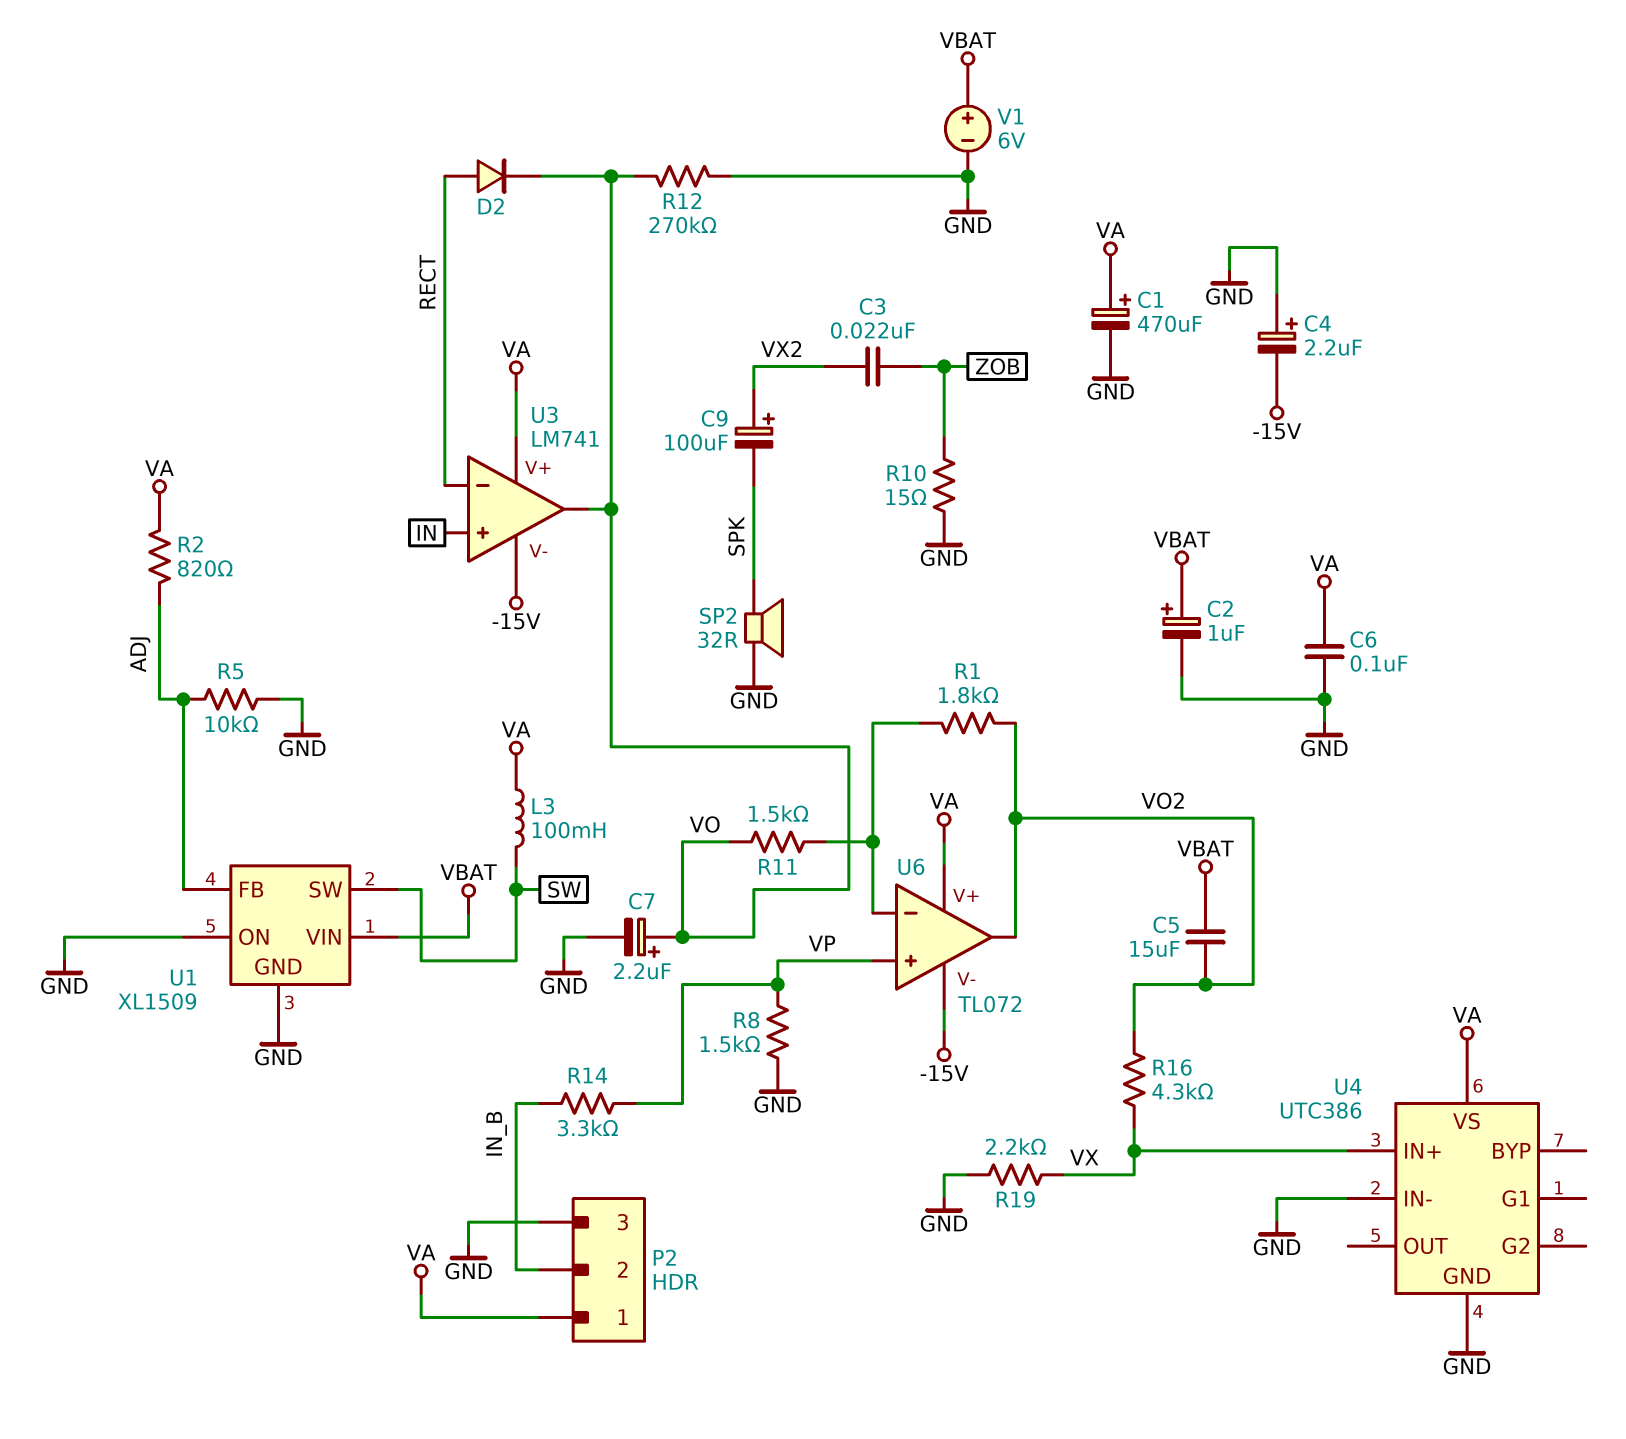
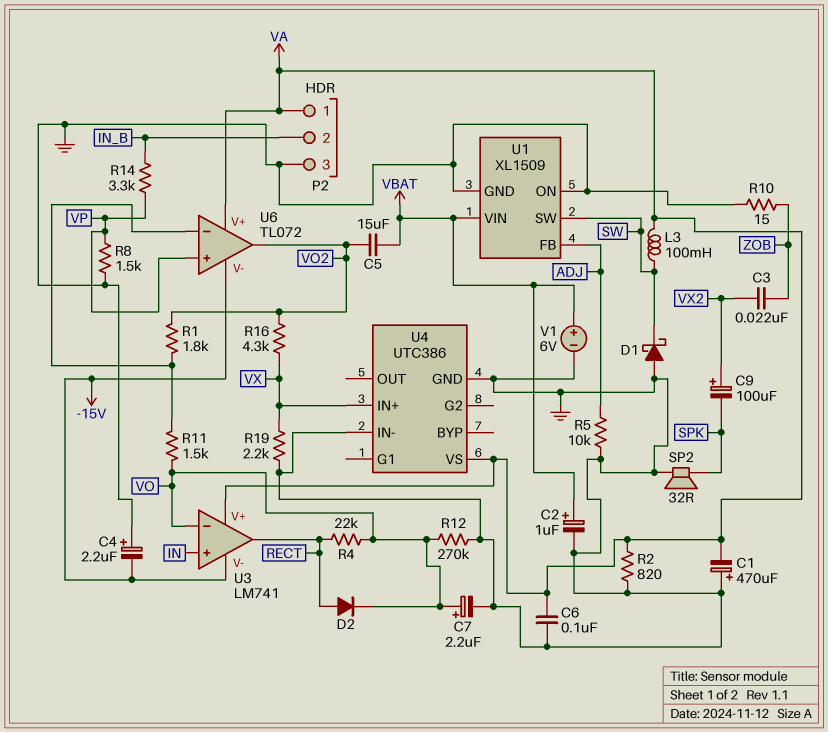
C1: 470uF (plus VA, minus GND) -> 470uF (plus GND, minus VA)
D1: none -> schottky (A GND, K SW)
R2: 820 (ADJ, VA) -> 820 (GND, VA)
R4: none -> 22k (RECT, VO)
U3 pin in-: RECT -> VO
U3 pin out: VO -> RECT

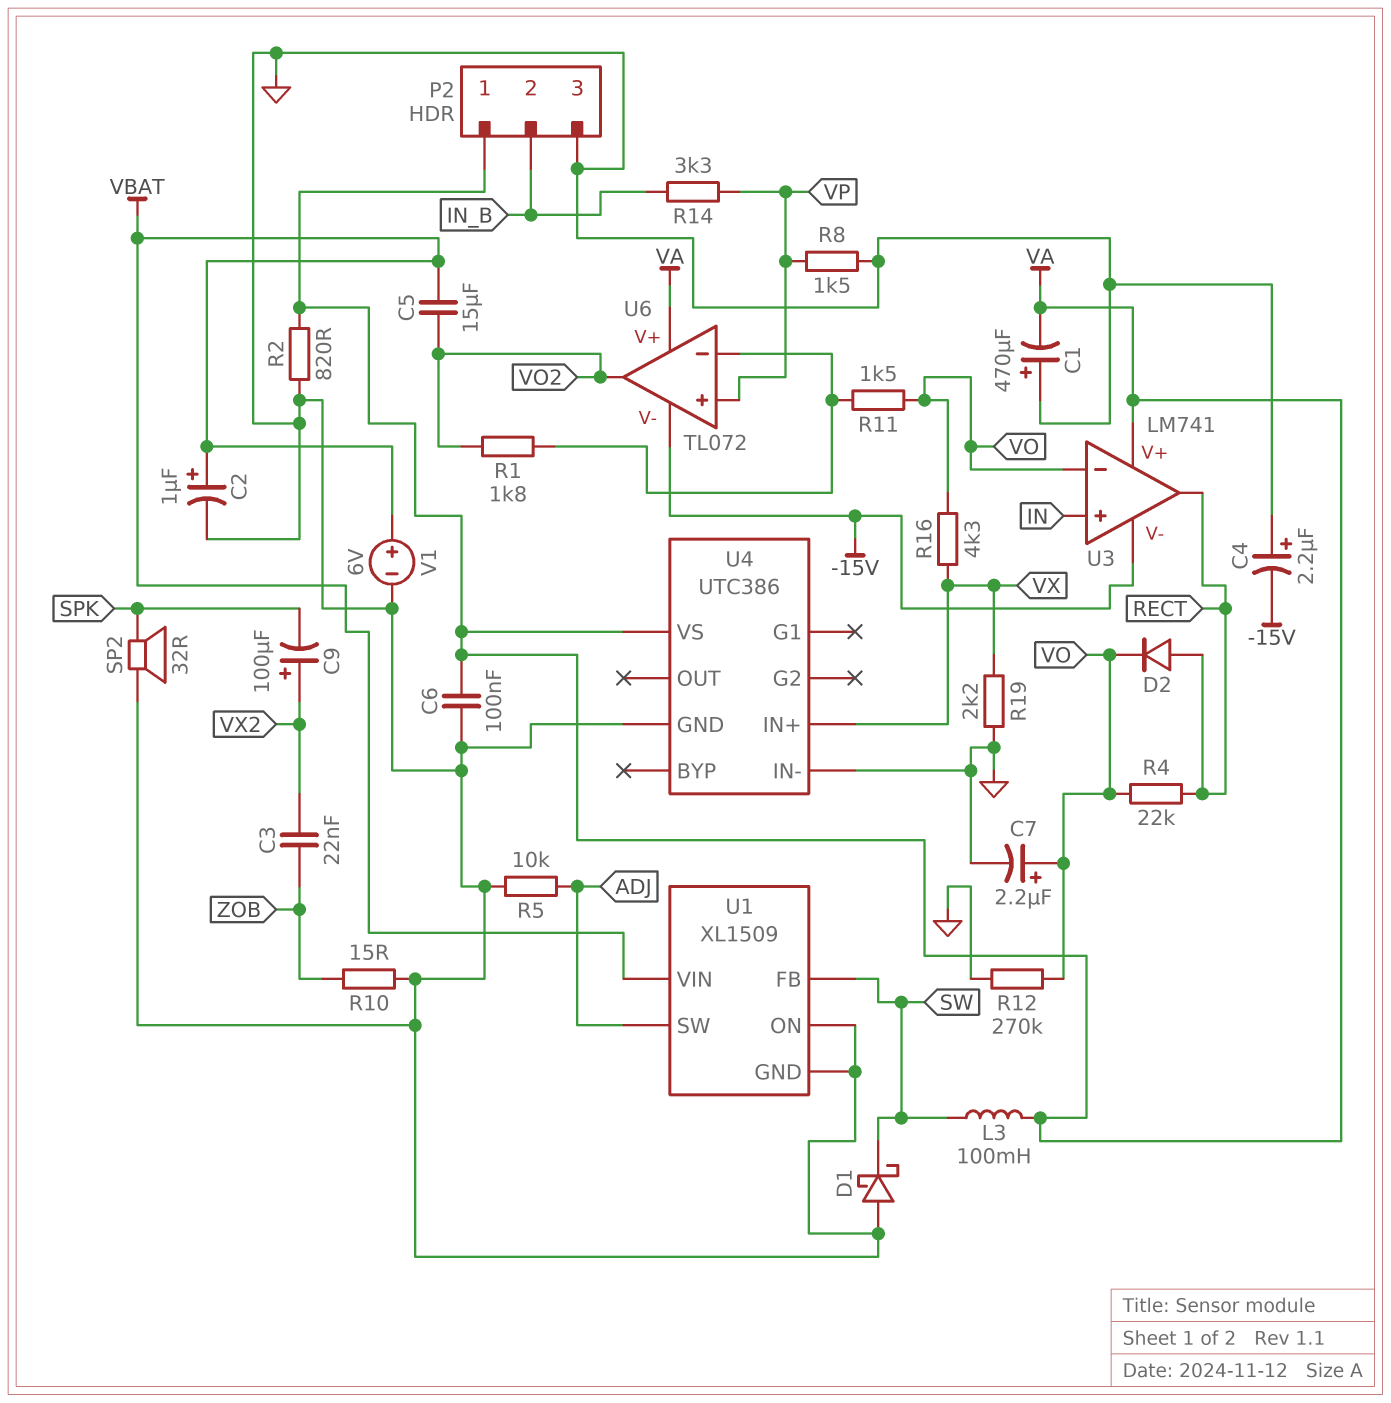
R16: 4.3k (VO2, VX) -> 4.3k (VO, VX)
U1 pin FB: ADJ -> SW
U1 pin SW: SW -> ADJ

